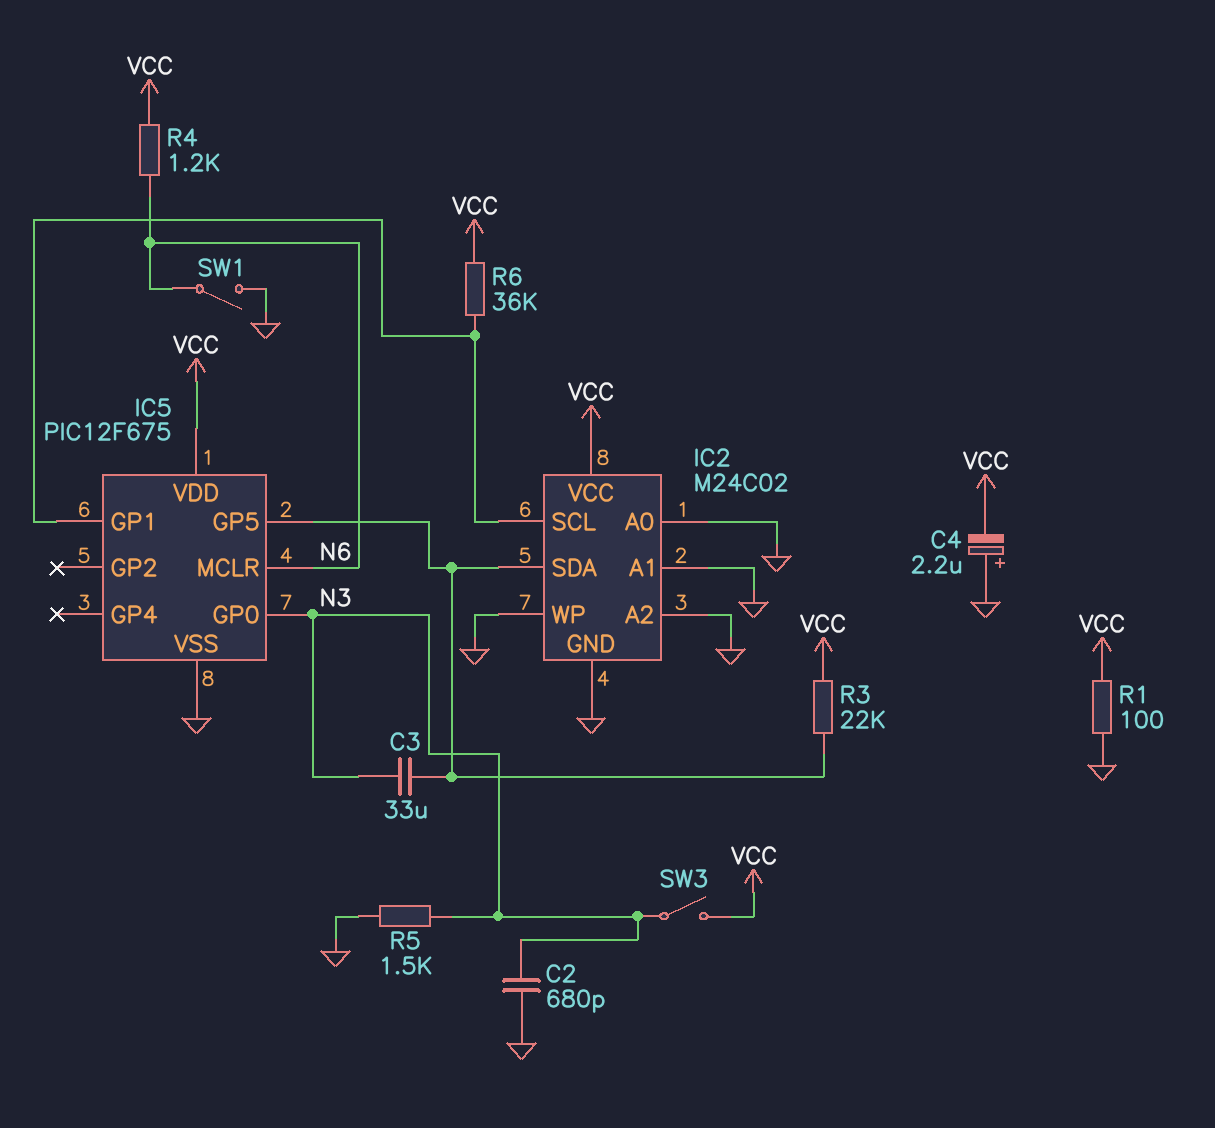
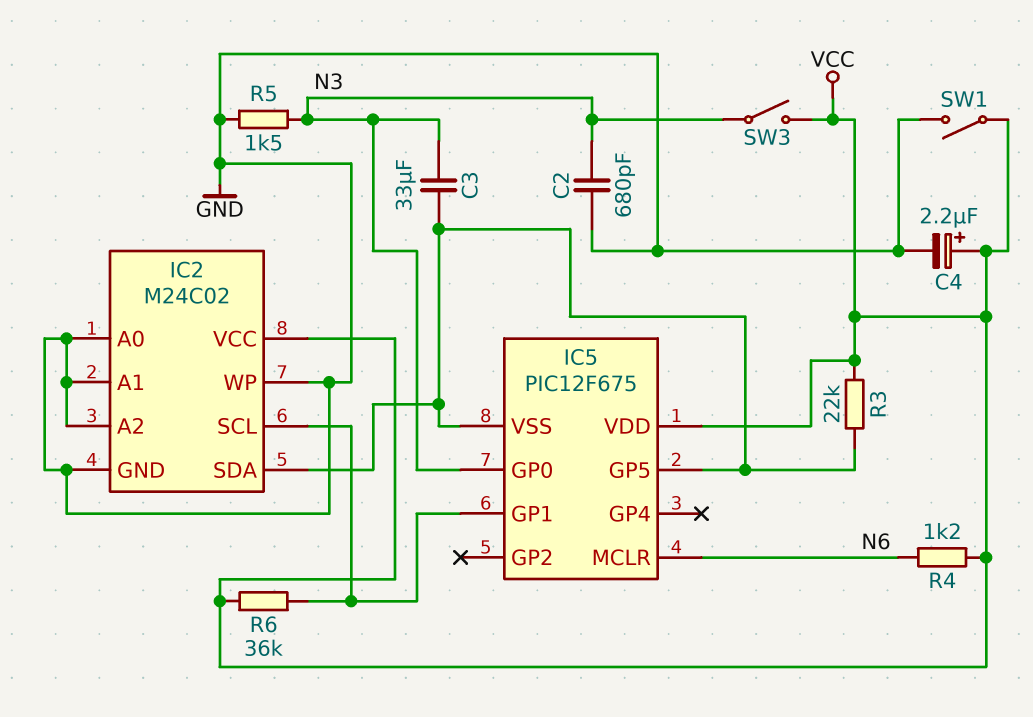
C4: 2.2uF (plus GND, minus VCC) -> 2.2uF (plus VCC, minus GND)
IC5 pin VSS: GND -> IC2/SDA
R1: 100 (GND, VCC) -> none
SW1: switch (GND, N6) -> switch (GND, VCC)

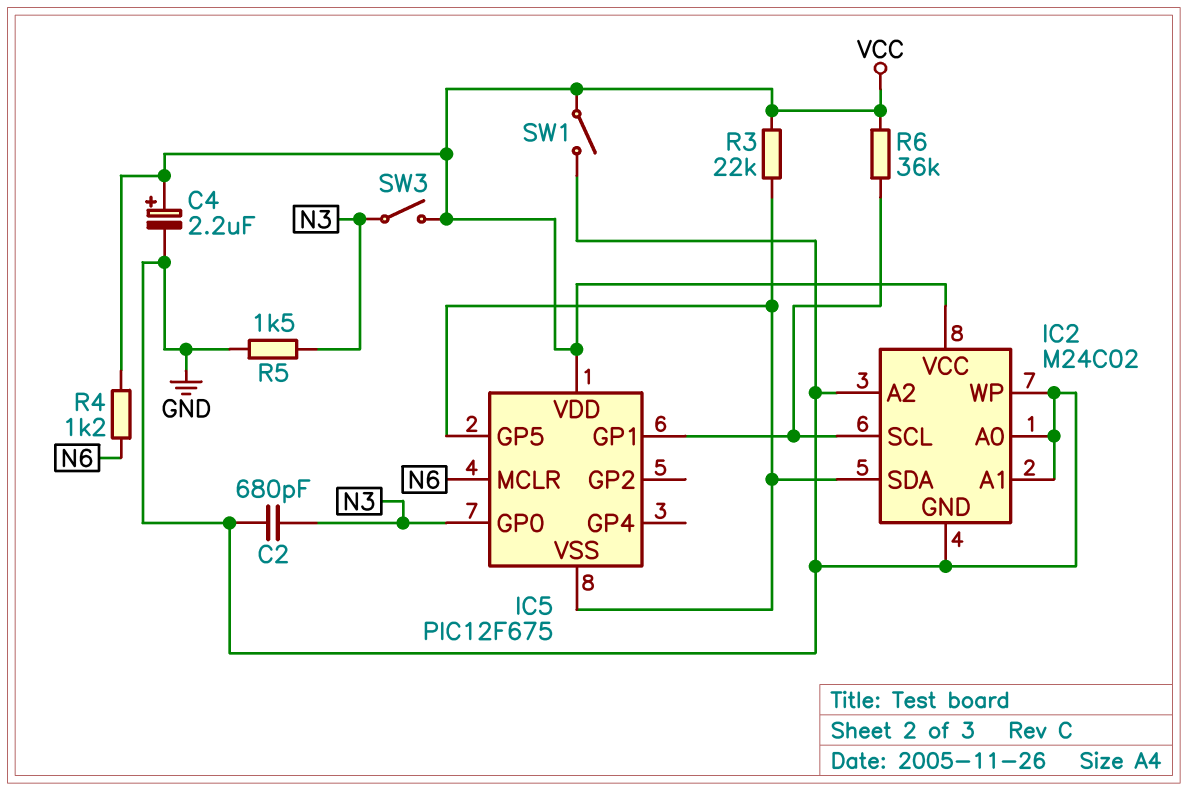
C3: 33uF (IC2/SDA, N3) -> none

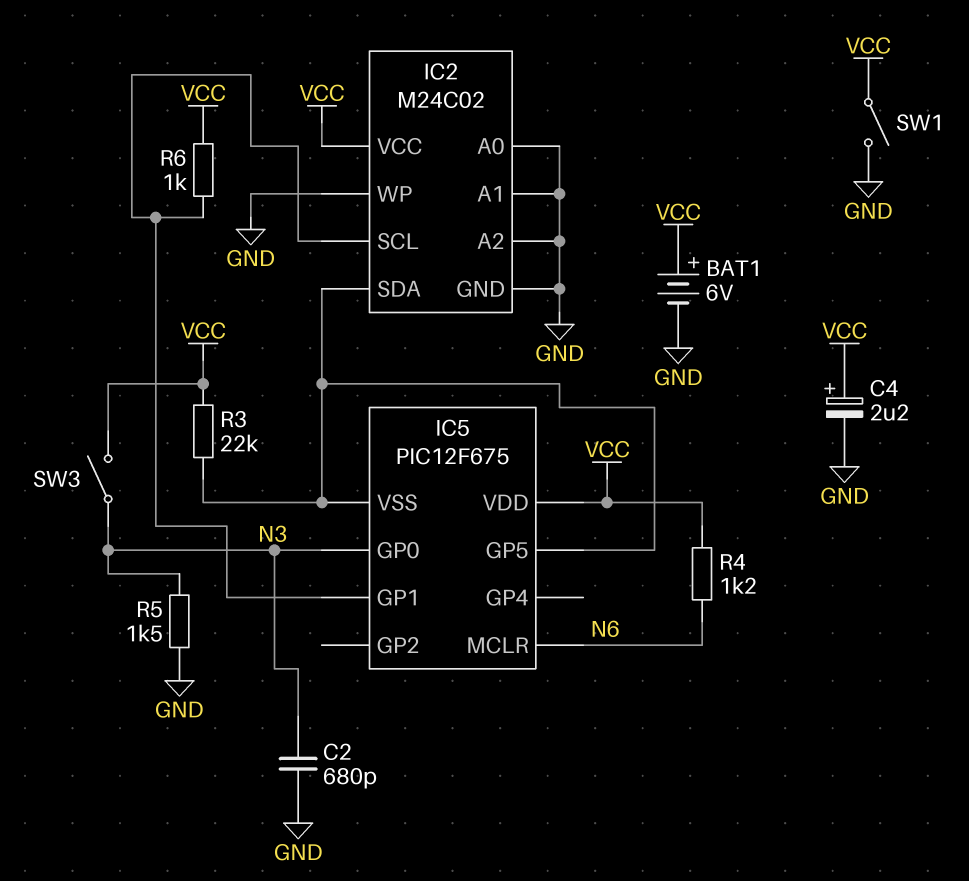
BAT1: none -> 6V (plus VCC, minus GND)
R6: 36k (IC2/SCL, VCC) -> 1k (IC2/SCL, VCC)

